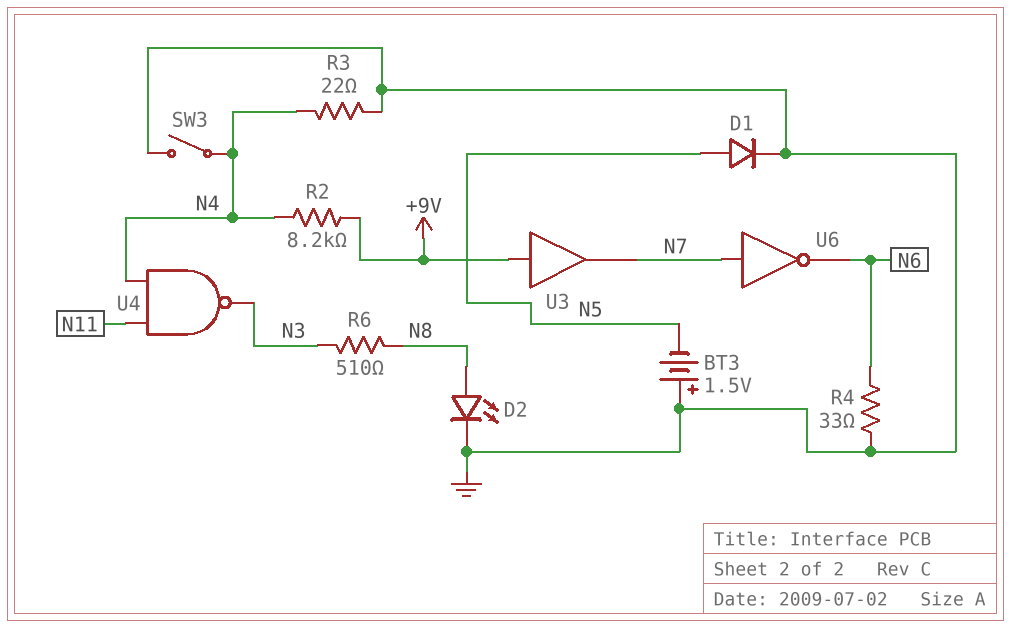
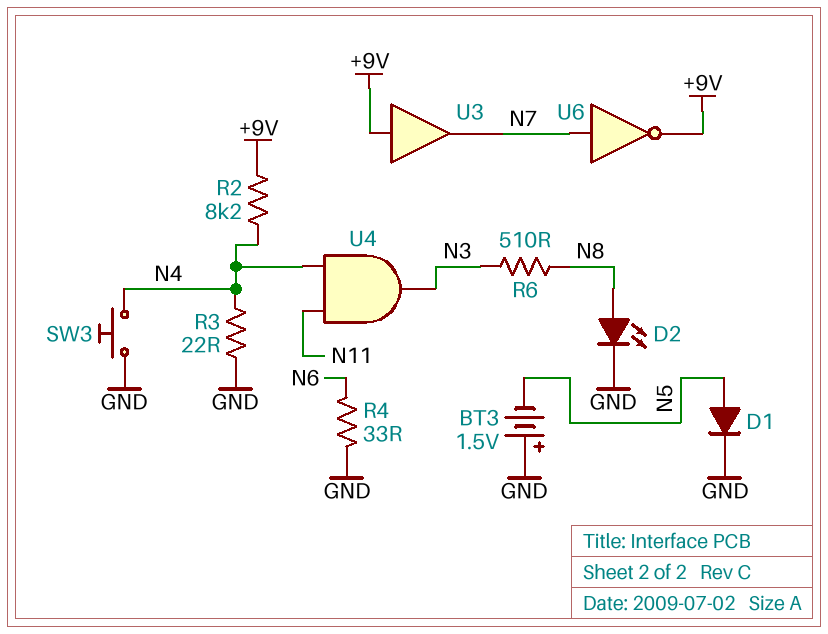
SW3: switch (GND, N4) -> button (GND, N4)
U4: NAND (in N4, in N11, out N3) -> AND (in N4, in N11, out N3)
U6: NOT (in N7, out N6) -> NOT (in N7, out +9V)

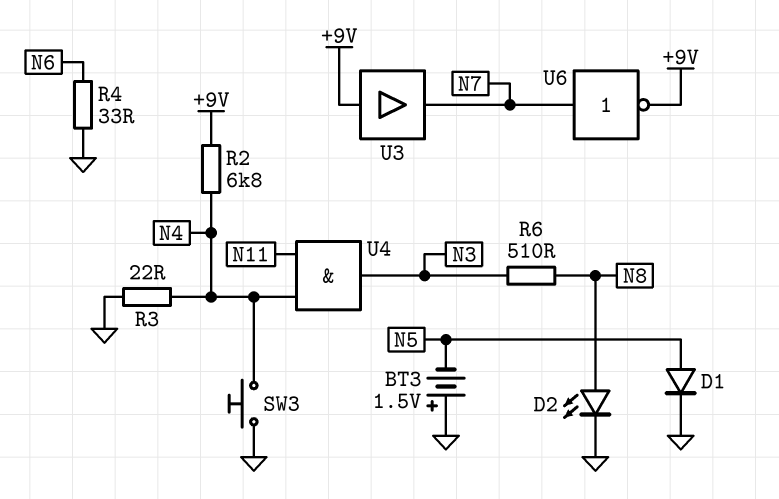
R2: 8.2k (+9V, N4) -> 6.8k (+9V, N4)

